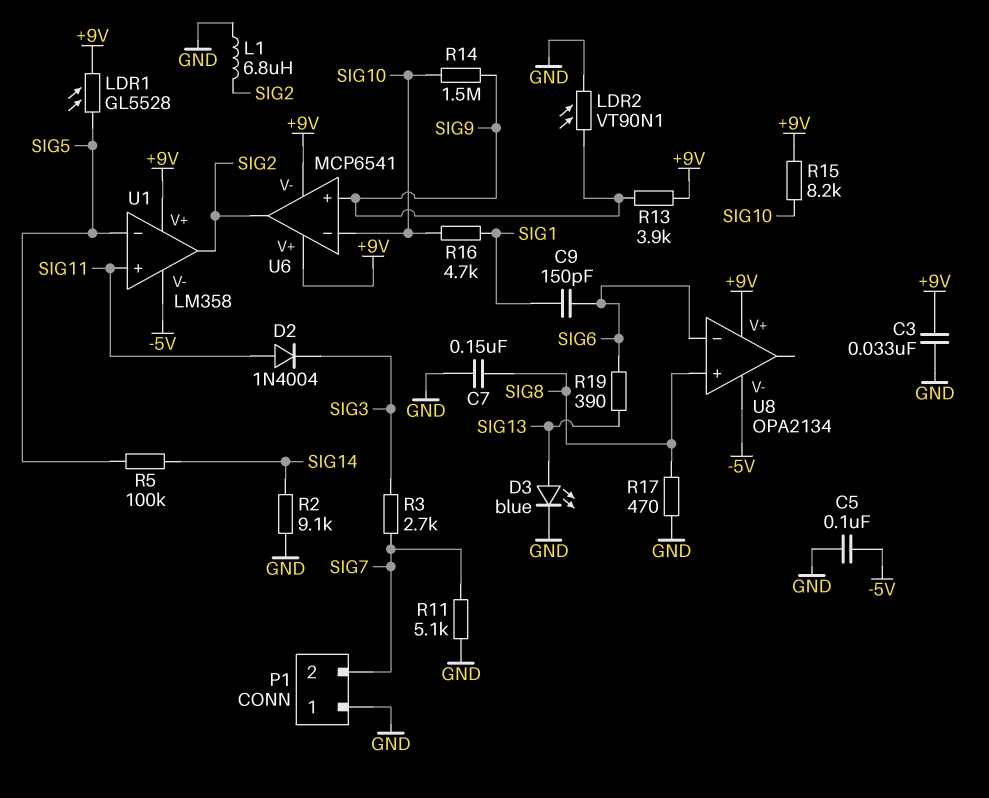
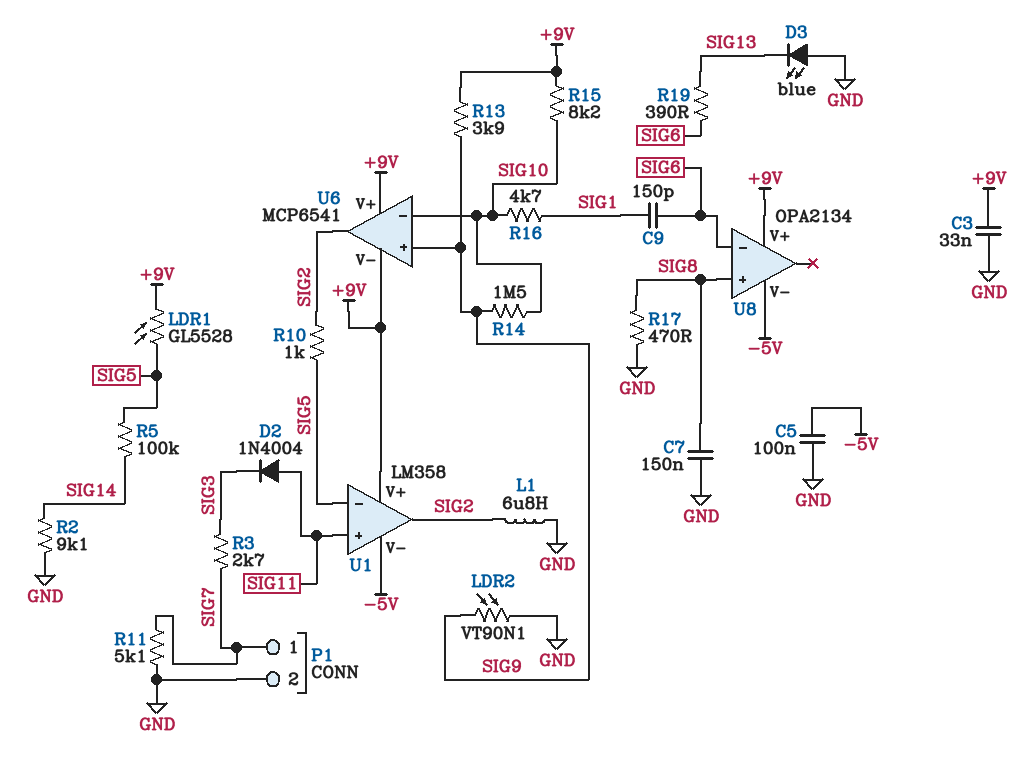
D3: LED blue (A SIG13, K GND) -> LED blue (A GND, K SIG13)
P1 pin 1: GND -> SIG7
P1 pin 2: SIG7 -> GND
R10: none -> 1k (SIG2, SIG5)

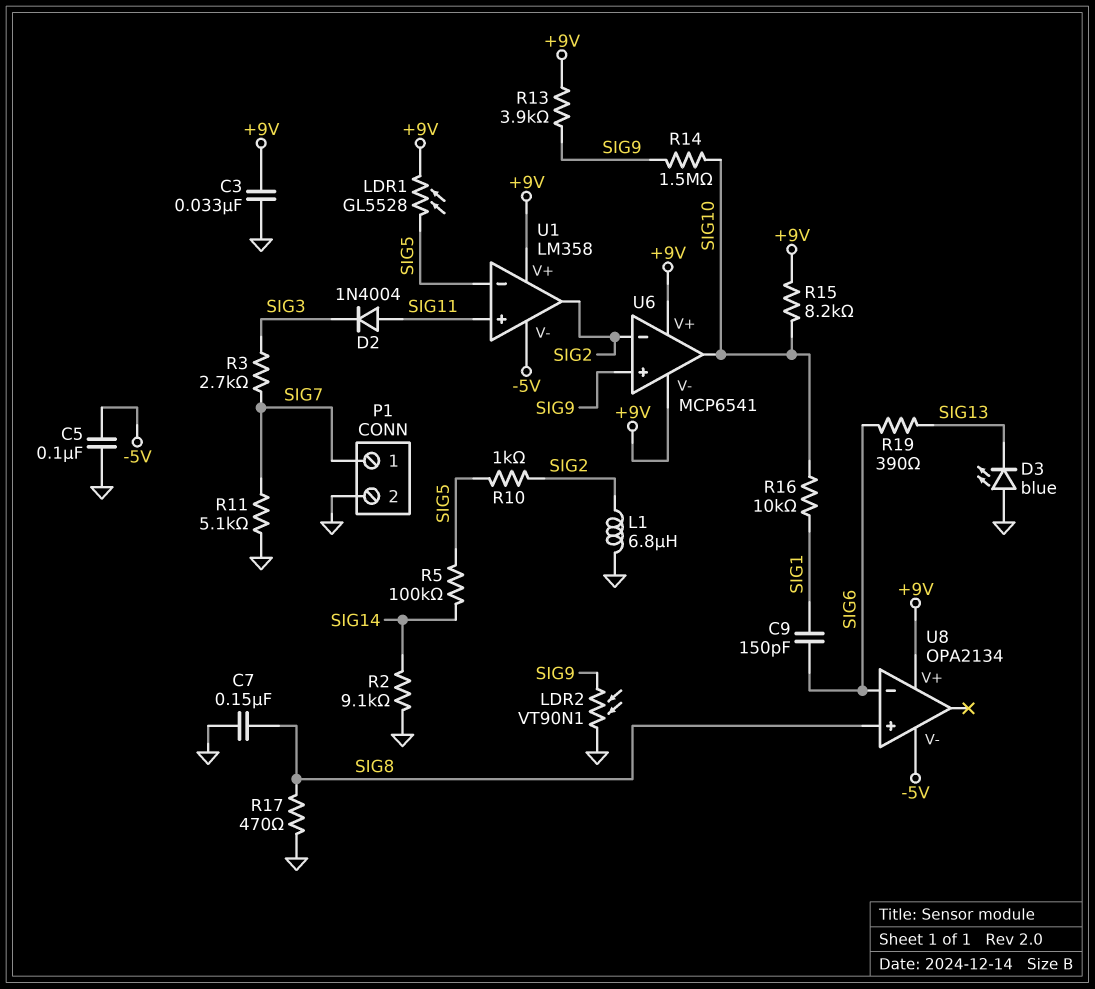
R16: 4.7k (SIG1, SIG10) -> 10k (SIG1, SIG10)
U6 pin in-: SIG10 -> SIG2
U6 pin out: SIG2 -> SIG10

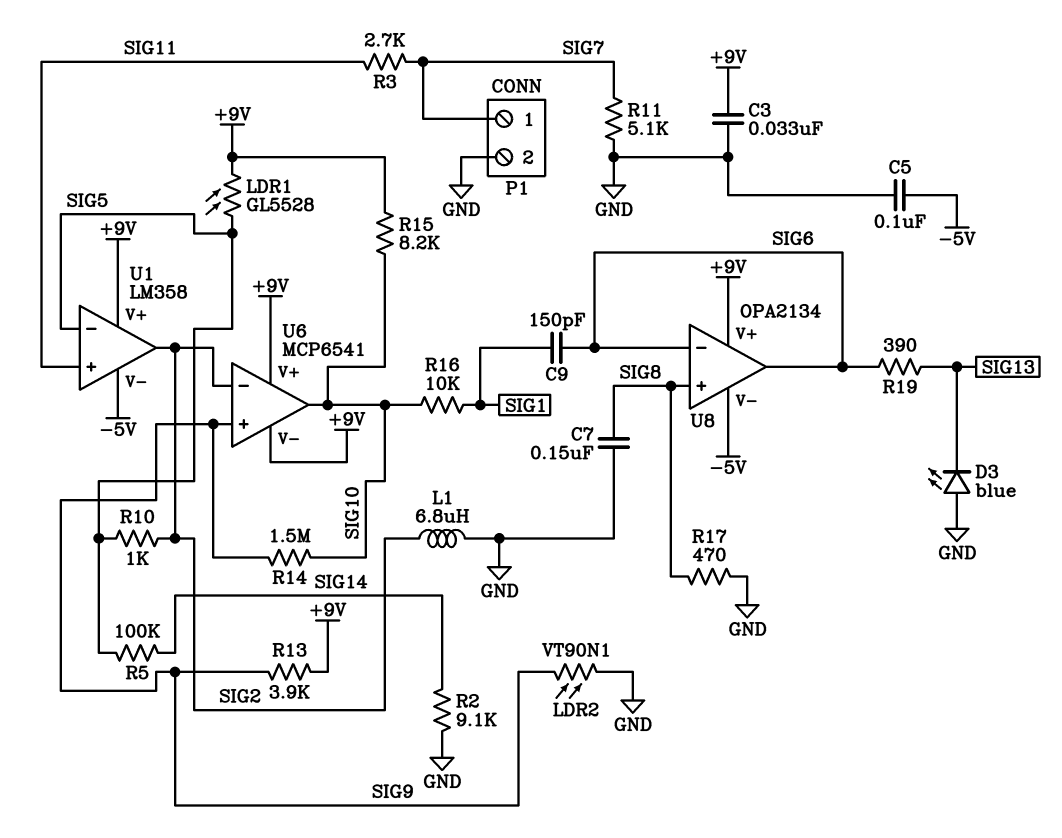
D2: diode 1N4004 (A SIG11, K SIG3) -> none
R3: 2.7k (SIG3, SIG7) -> 2.7k (SIG7, SIG11)
U8 pin out: none -> SIG6

